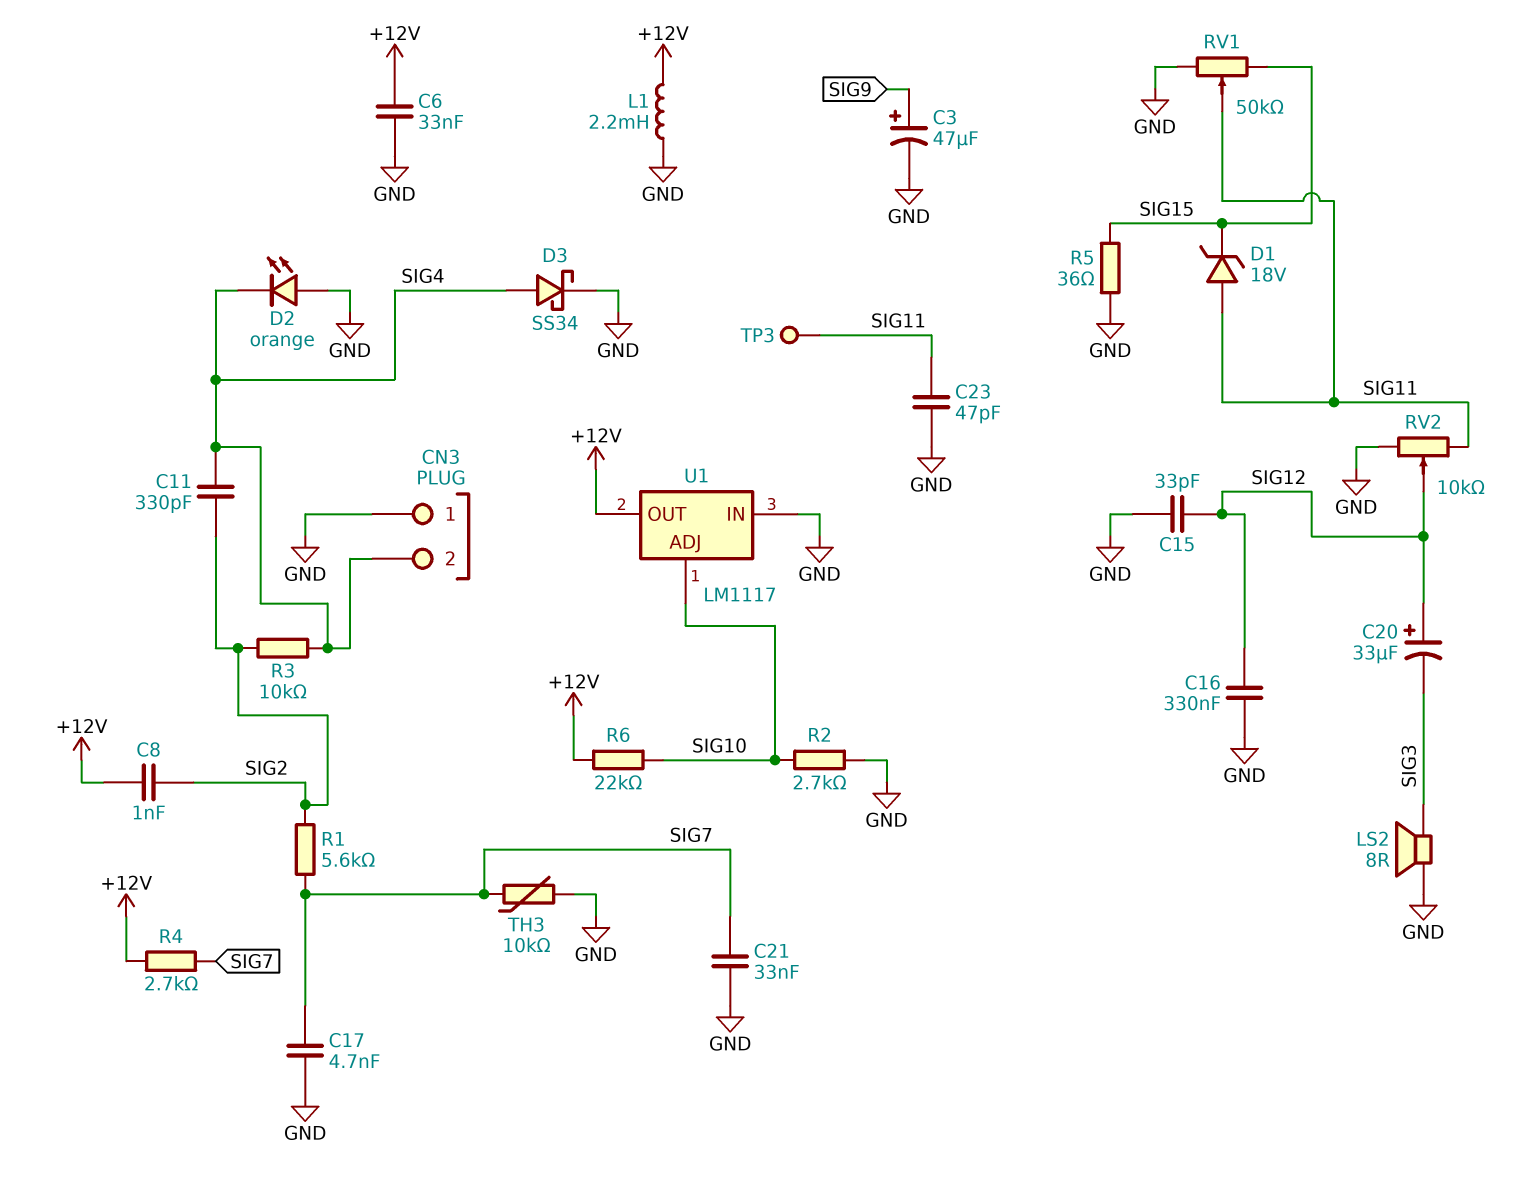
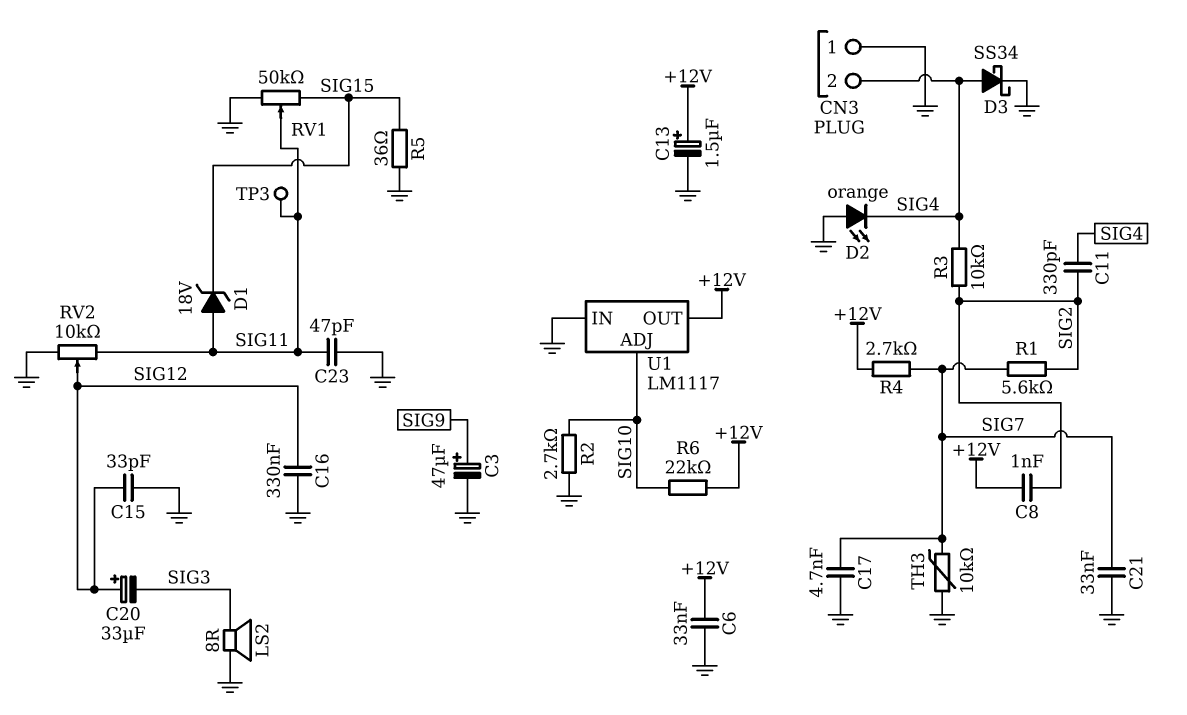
C13: none -> 1.5uF (plus +12V, minus GND)
L1: 2.2mH (+12V, GND) -> none

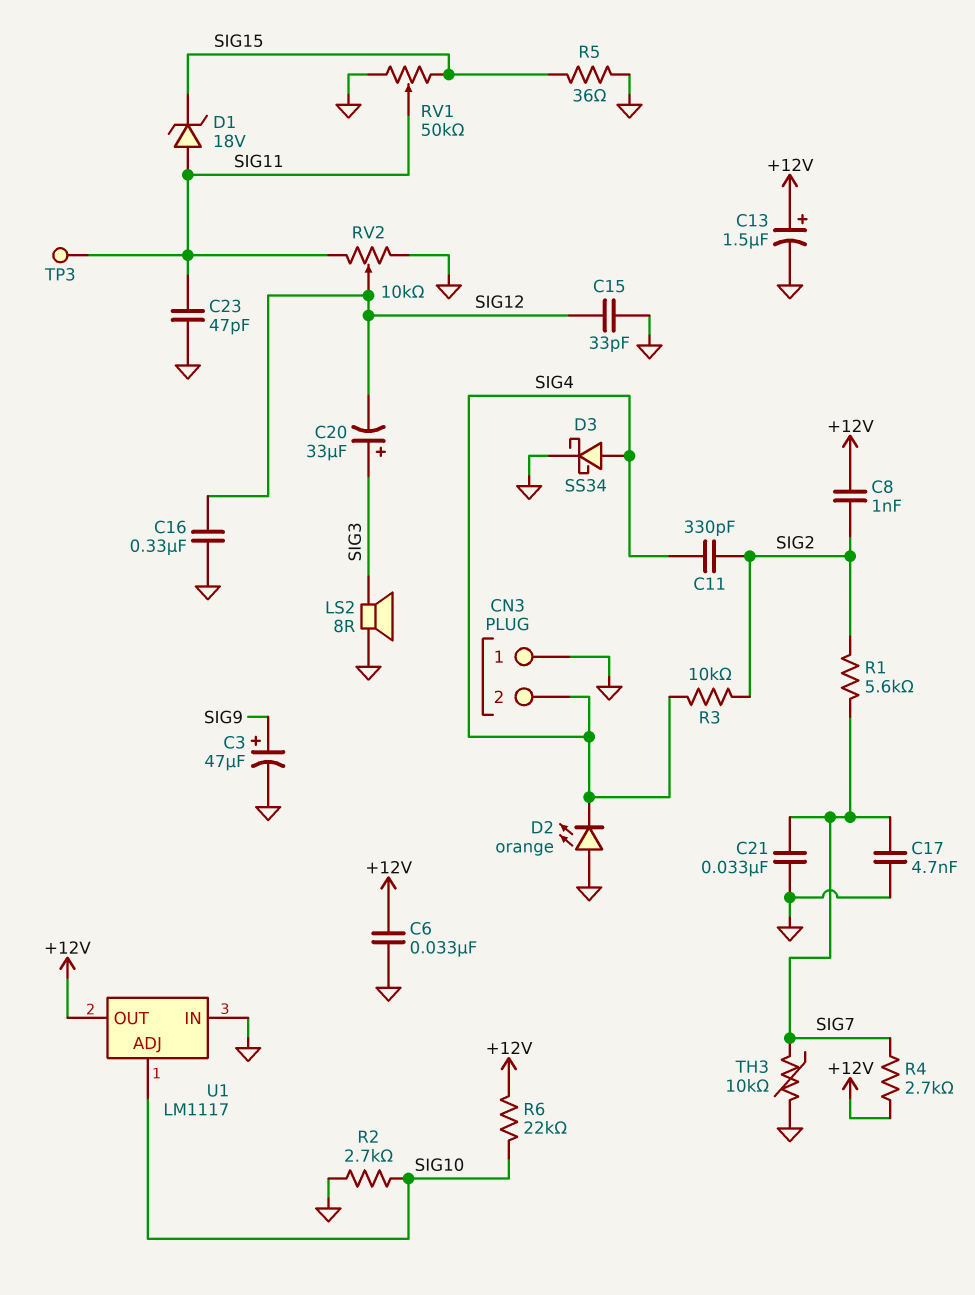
C20: 33uF (plus SIG12, minus SIG3) -> 33uF (plus SIG3, minus SIG12)

